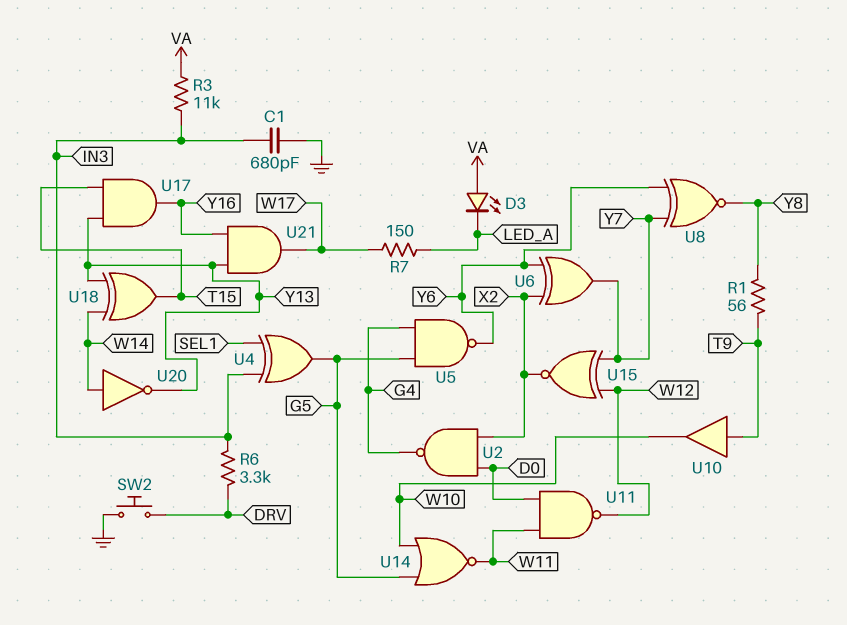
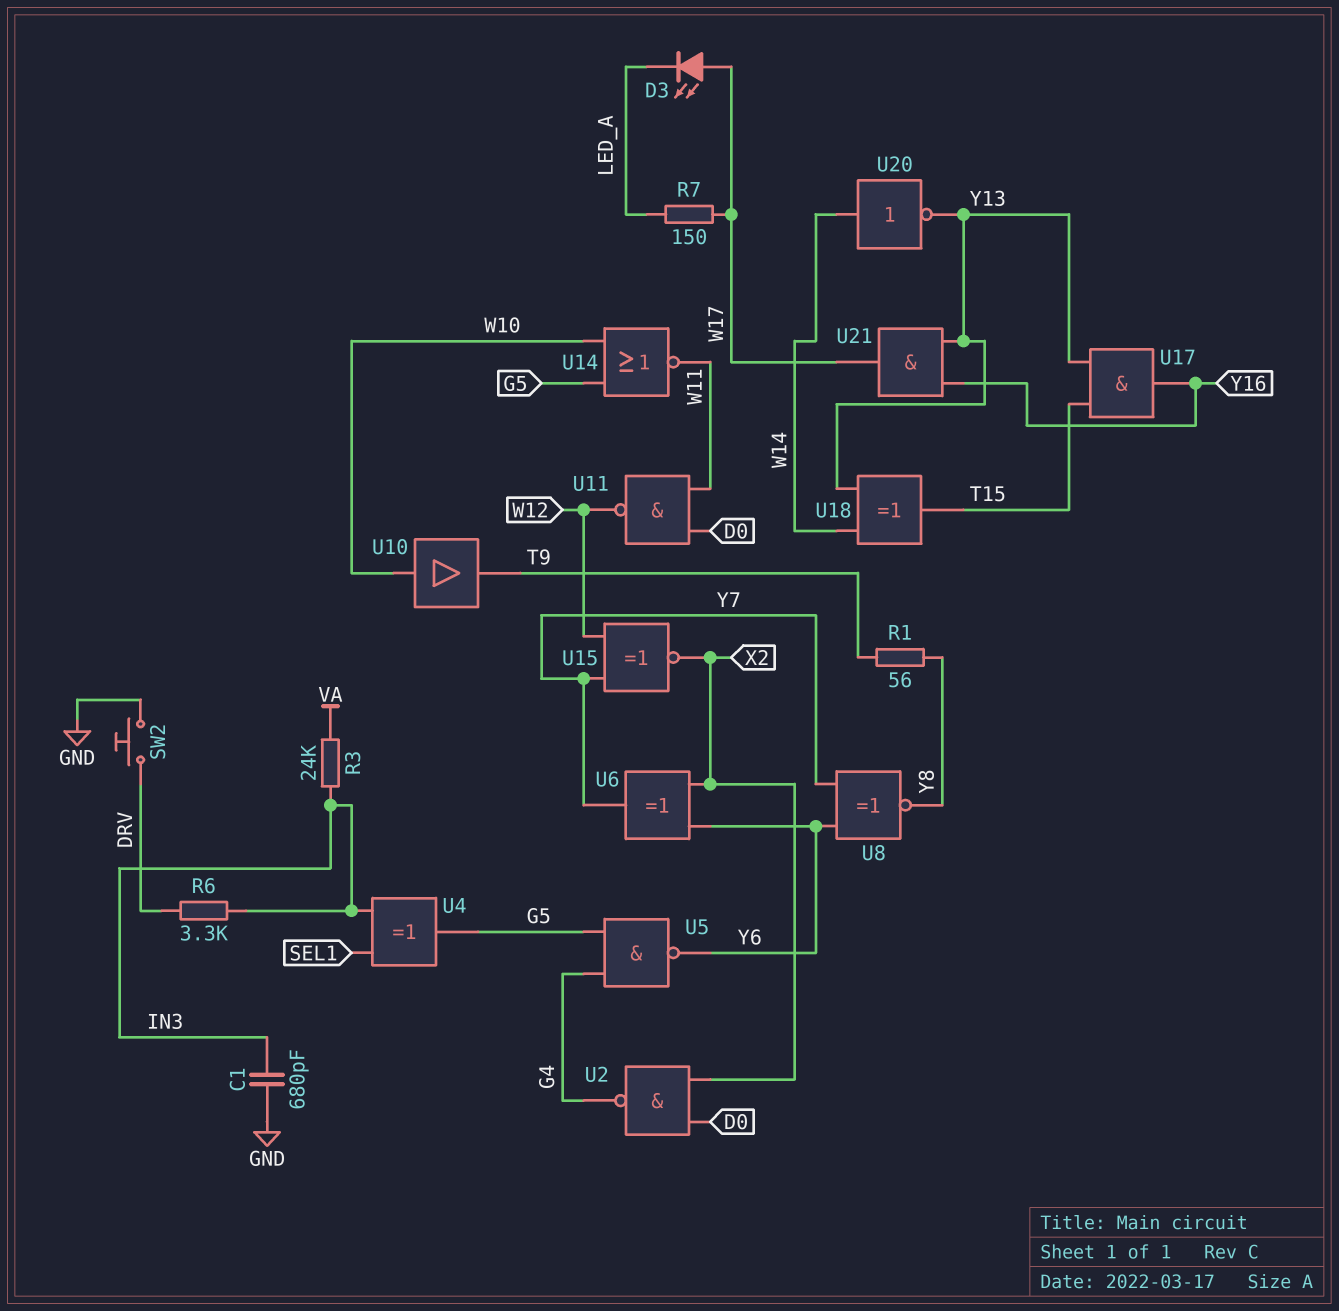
D3: LED (A VA, K LED_A) -> LED (A W17, K LED_A)
R3: 11k (IN3, VA) -> 24k (IN3, VA)
U10: buffer (in T9, out W10) -> buffer (in W10, out T9)

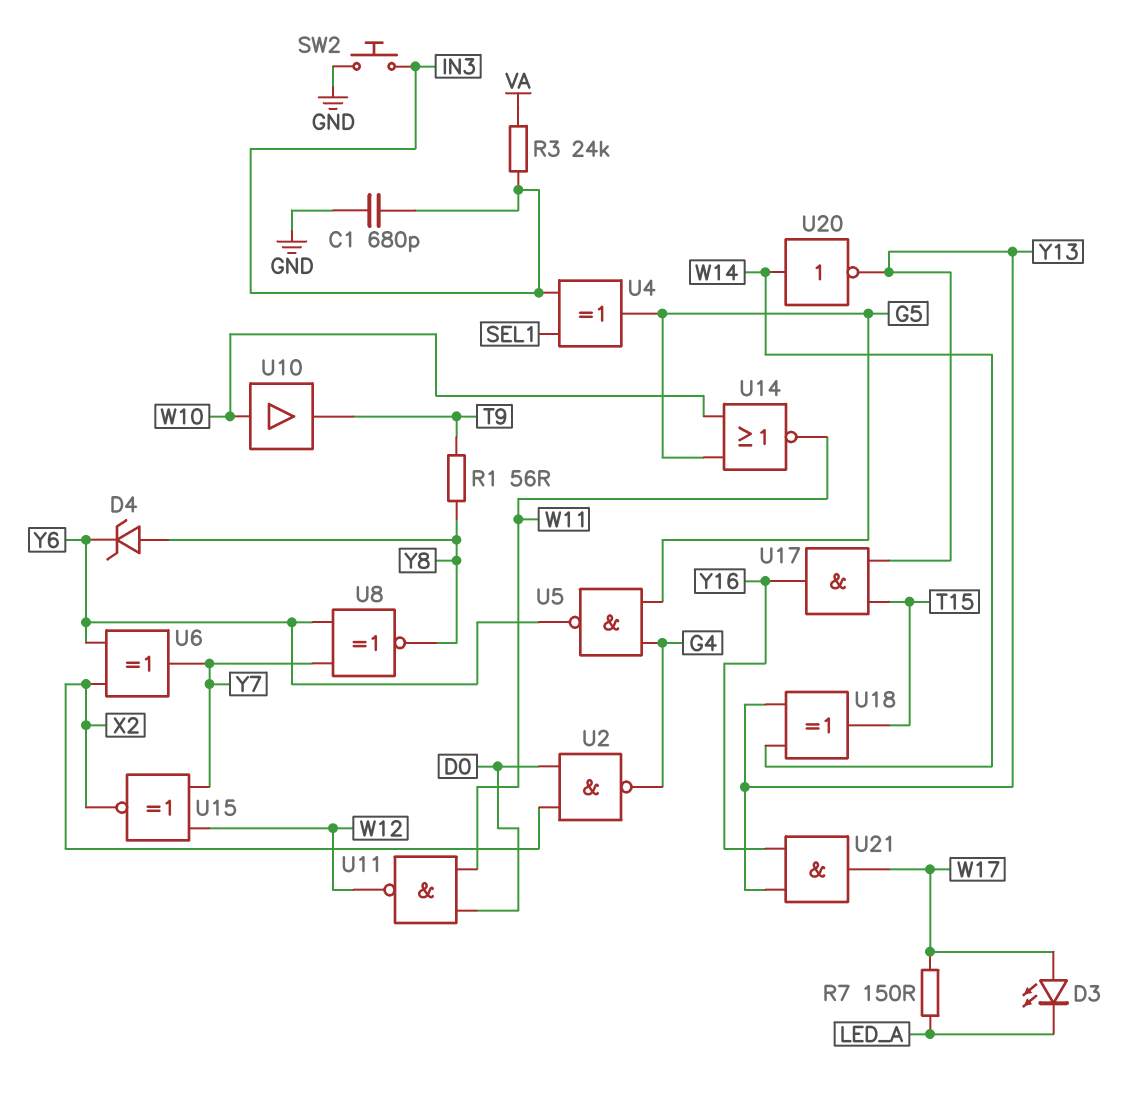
D4: none -> zener (A Y8, K Y6)
R6: 3.3k (DRV, IN3) -> none
SW2: button (DRV, GND) -> button (GND, IN3)

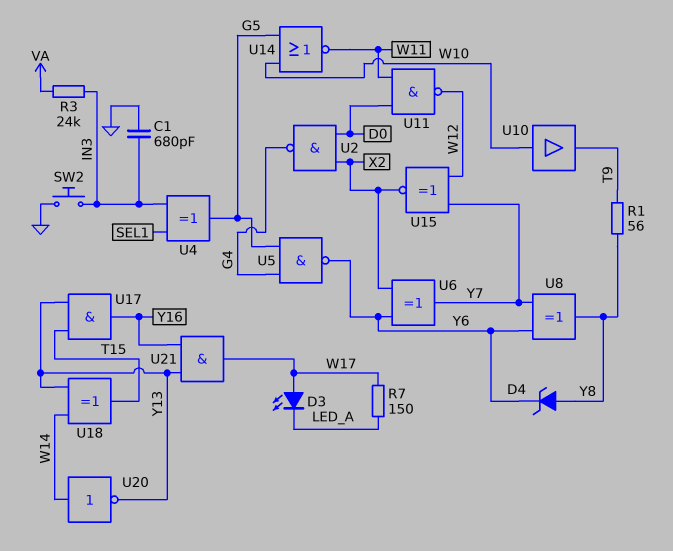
U8: XNOR (in Y6, in Y7, out Y8) -> XOR (in Y6, in Y7, out Y8)

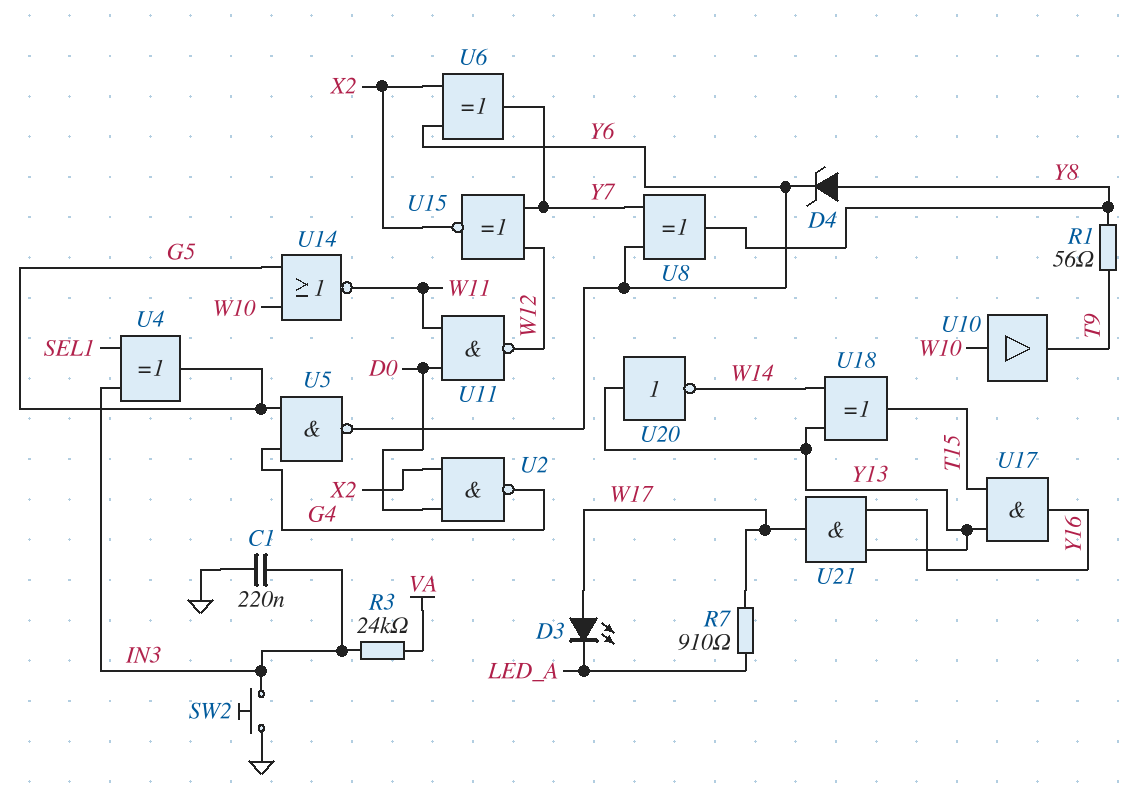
C1: 680pF (GND, IN3) -> 220nF (GND, IN3)
R7: 150 (LED_A, W17) -> 910 (LED_A, W17)
U20: NOT (in W14, out Y13) -> NOT (in Y13, out W14)

